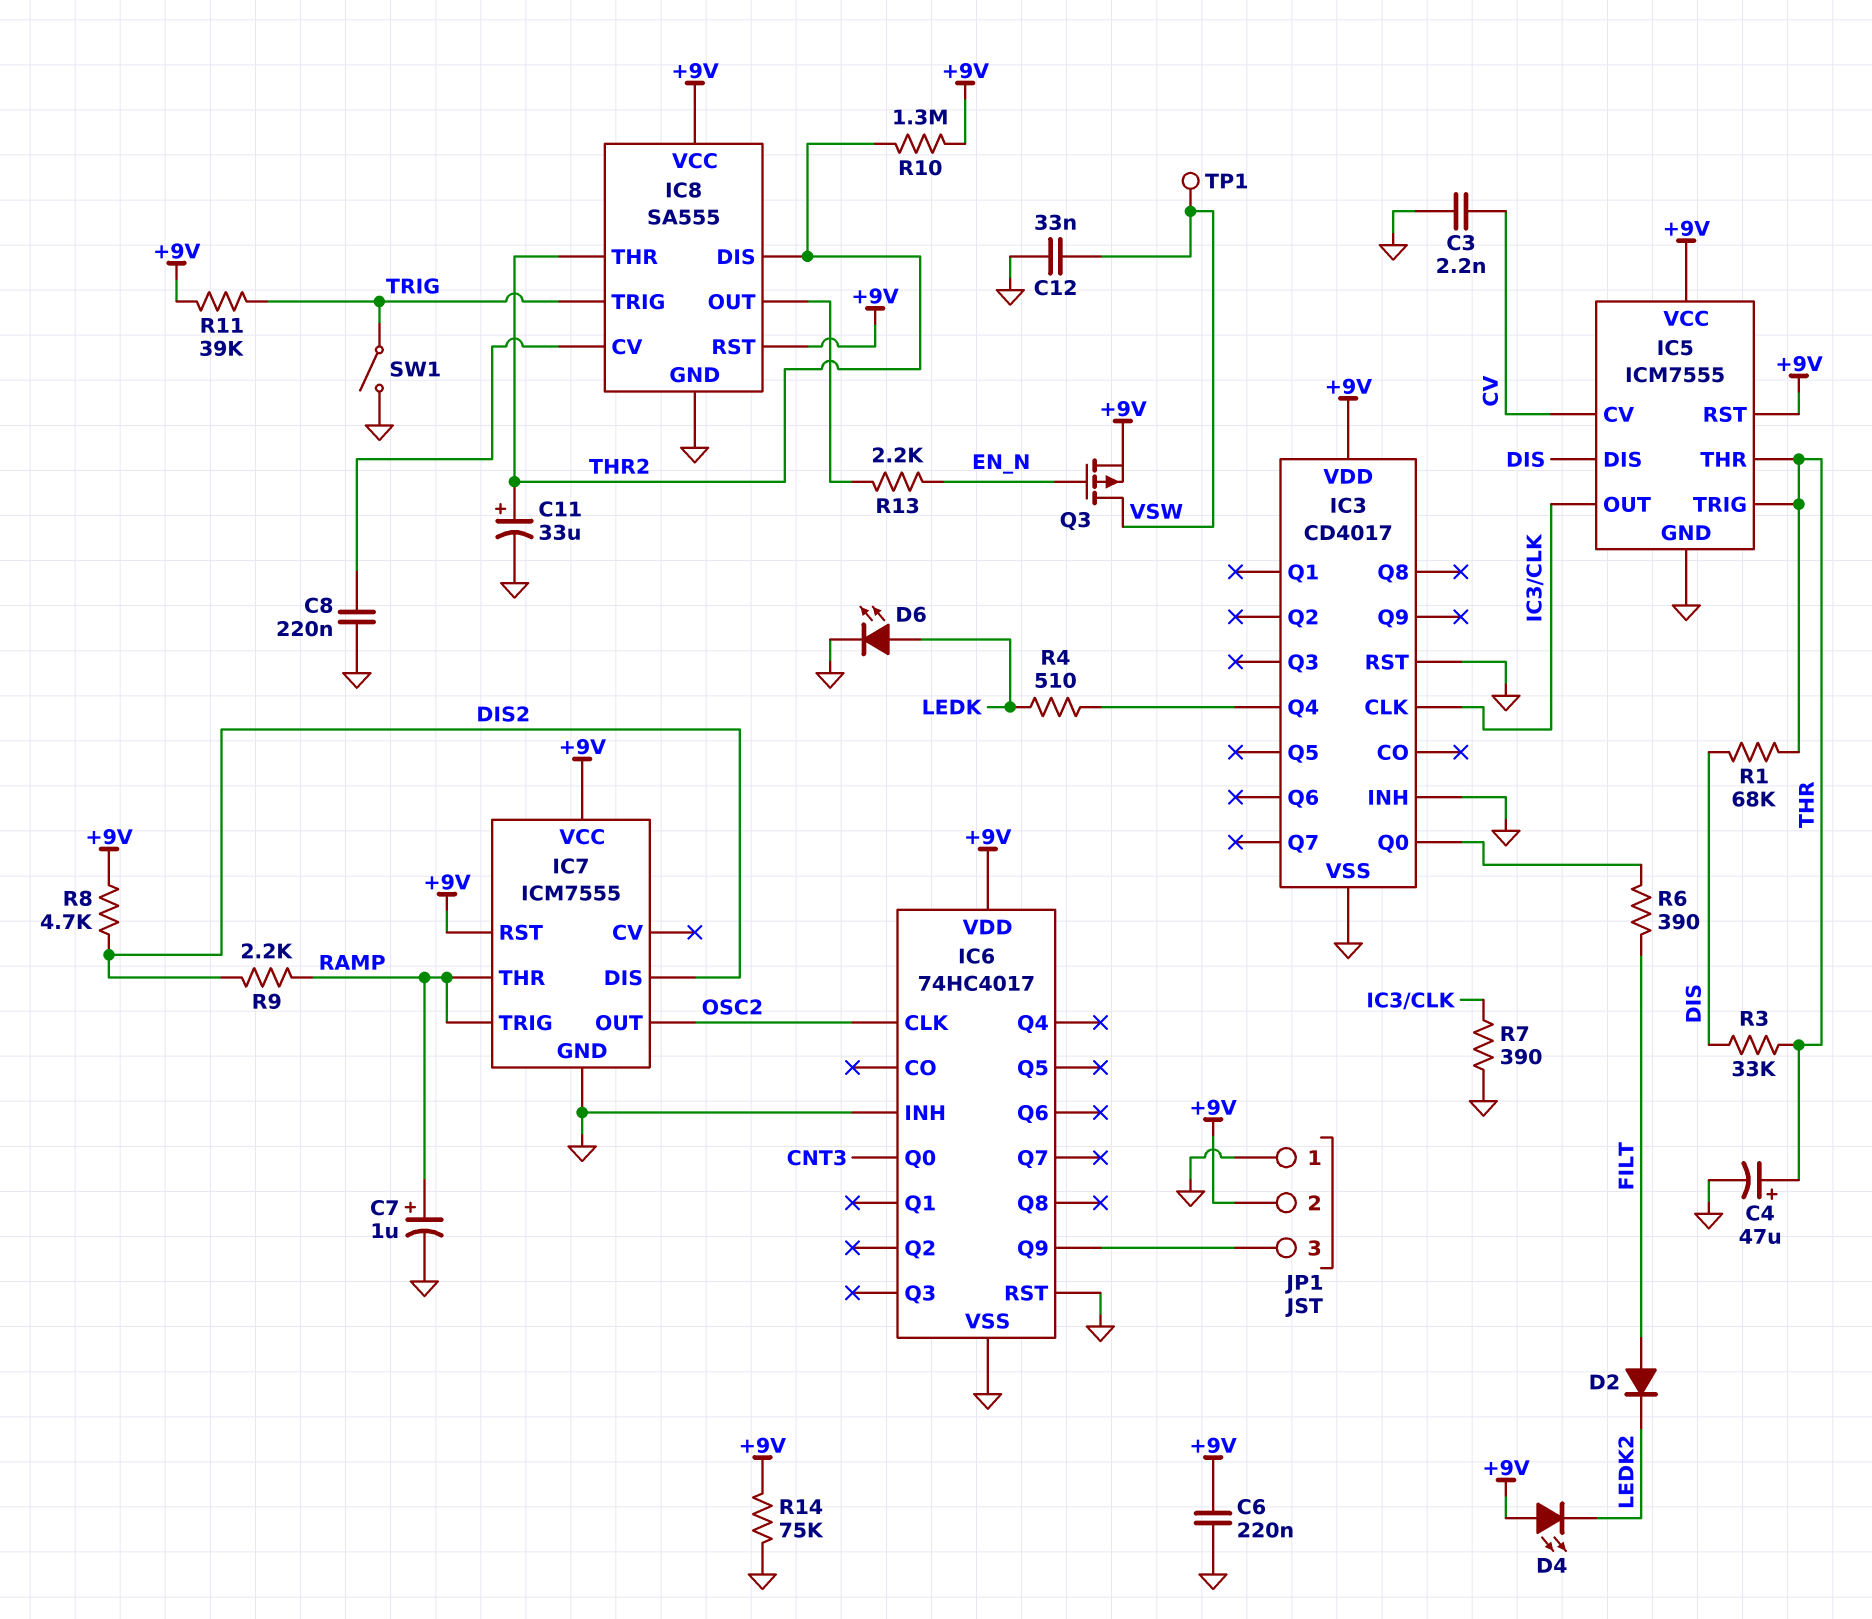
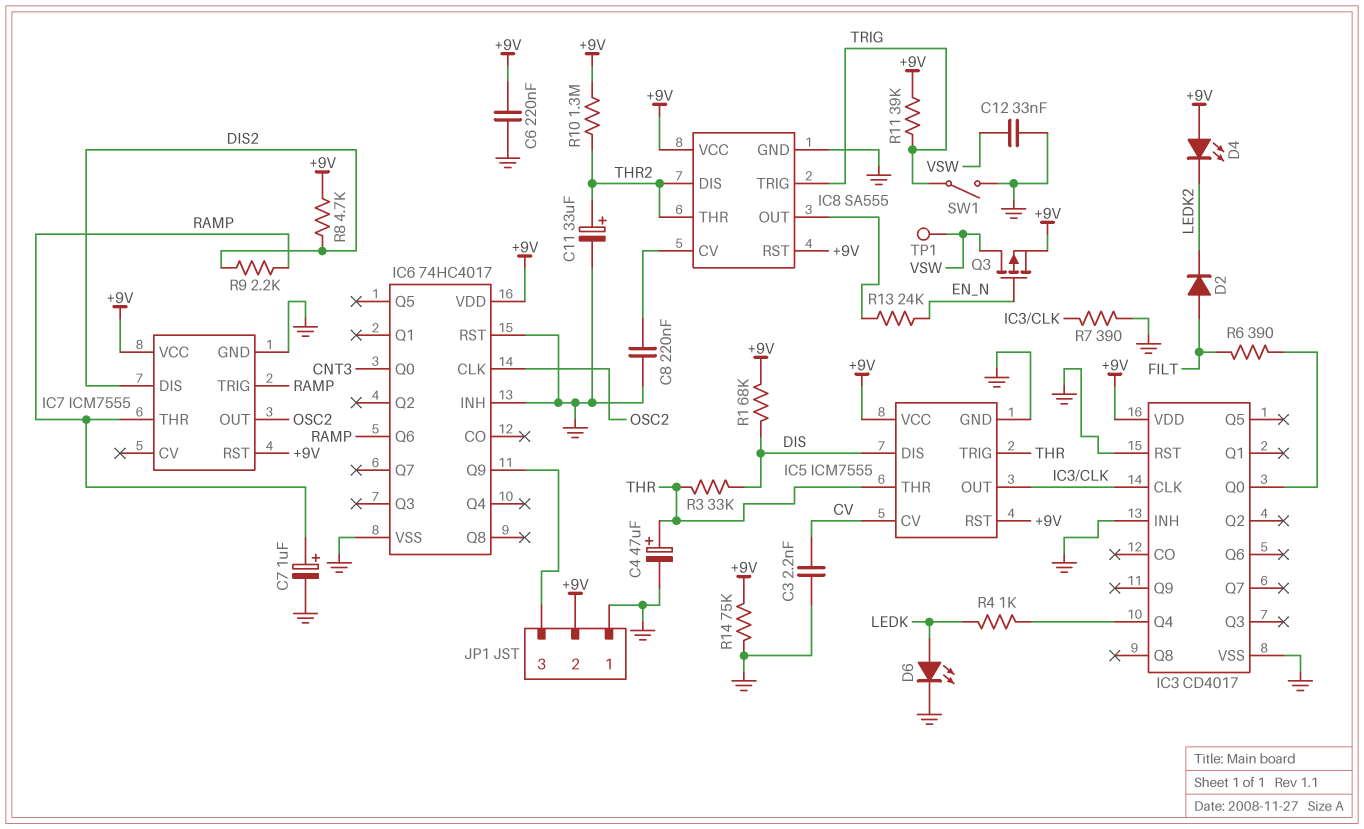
IC6 pin Q6: none -> RAMP
R1: 68k (DIS, THR) -> 68k (+9V, DIS)
R4: 510 (IC3/Q4, LEDK) -> 1k (IC3/Q4, LEDK)
R13: 2.2k (EN_N, IC8/OUT) -> 24k (EN_N, IC8/OUT)

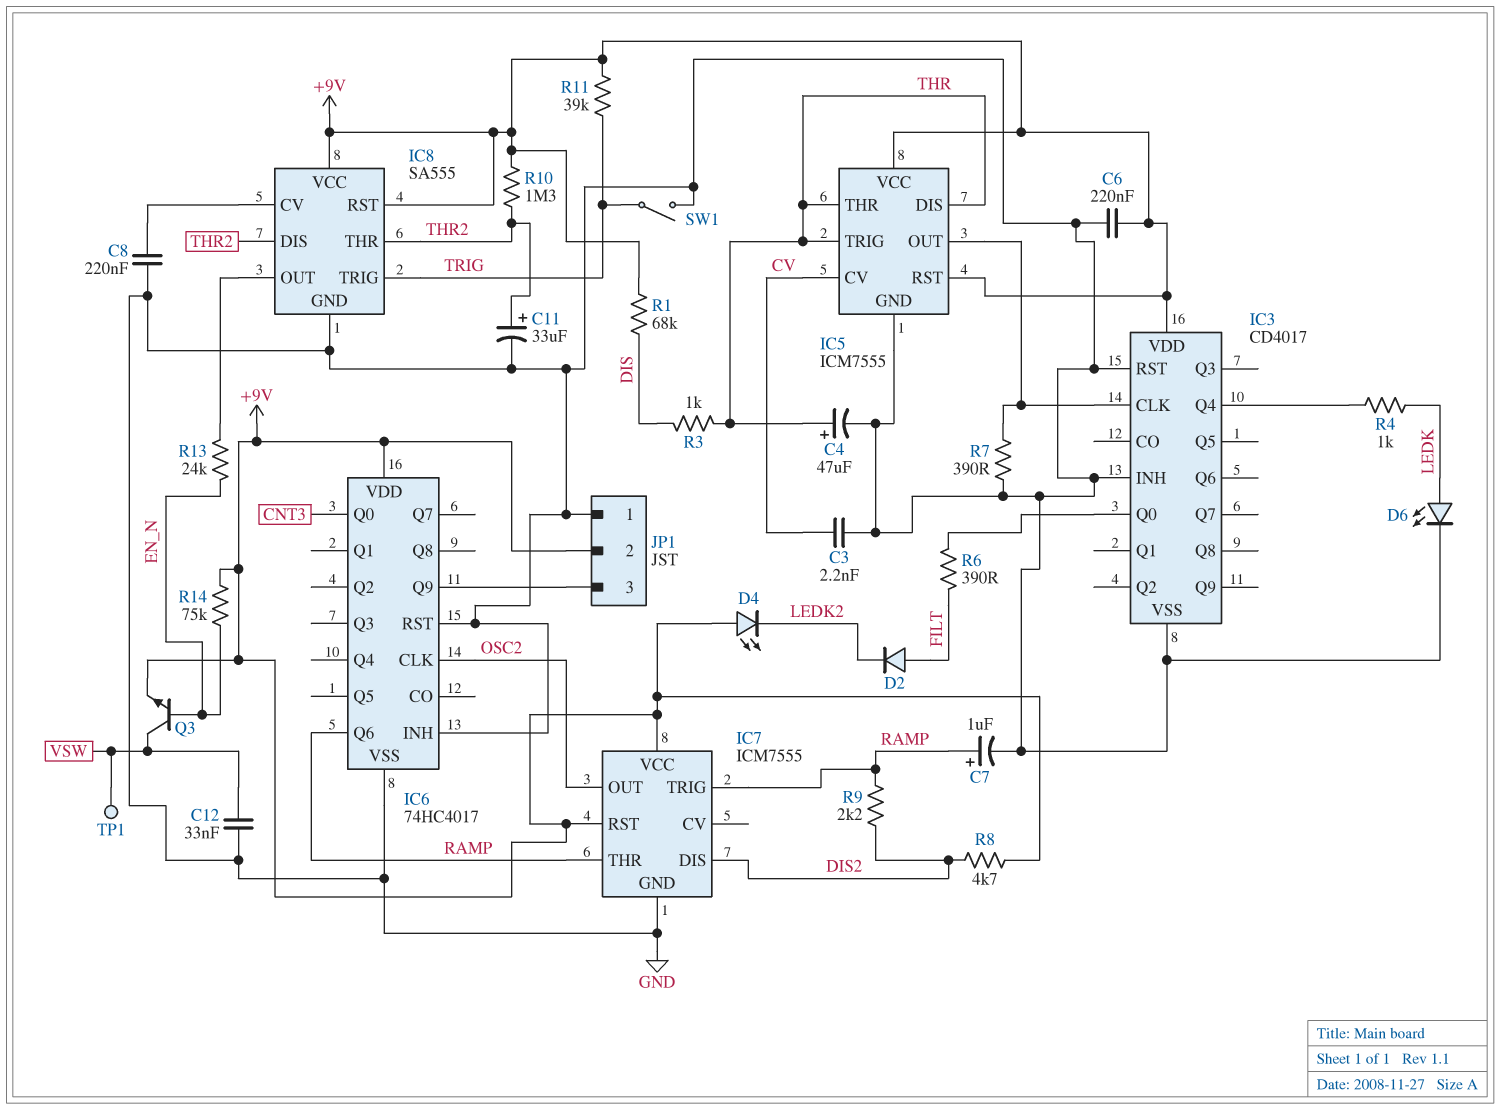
IC5 pin DIS: DIS -> THR
Q3: PMOS (G EN_N, D VSW, S +9V) -> NPN (B EN_N, C VSW, E +9V)
R3: 33k (DIS, THR) -> 1k (DIS, THR)
R14: 75k (+9V, GND) -> 75k (+9V, EN_N)

